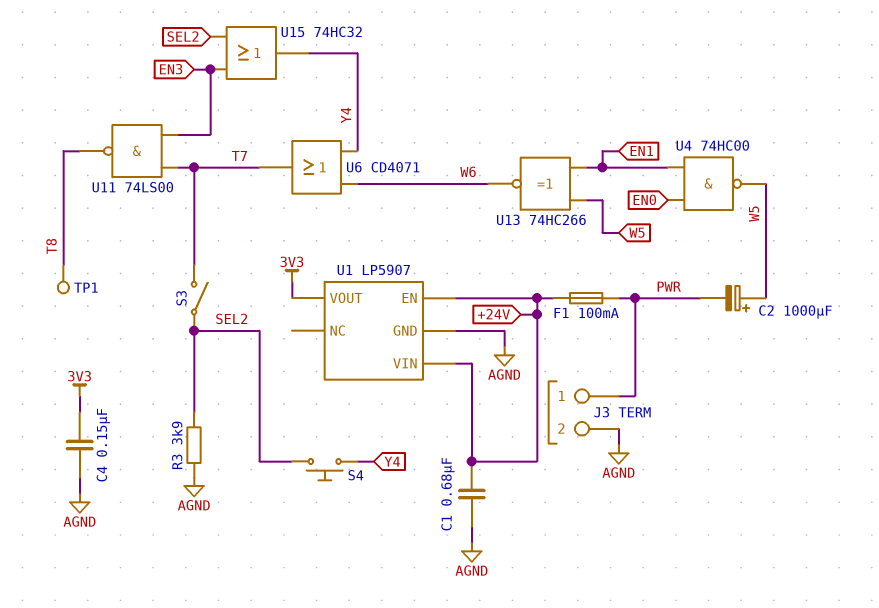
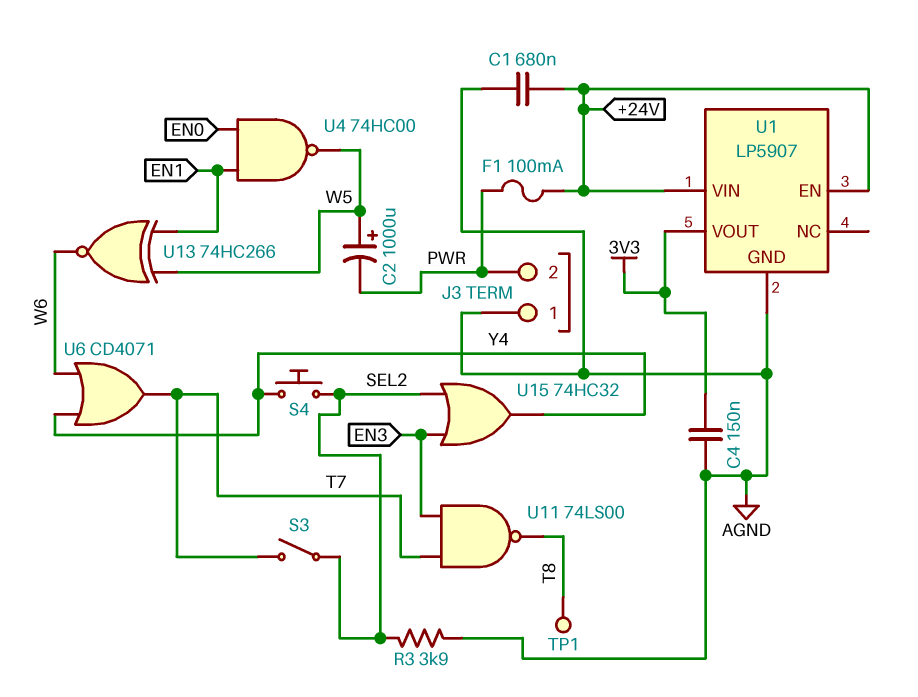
J3 pin 1: PWR -> AGND
J3 pin 2: AGND -> PWR

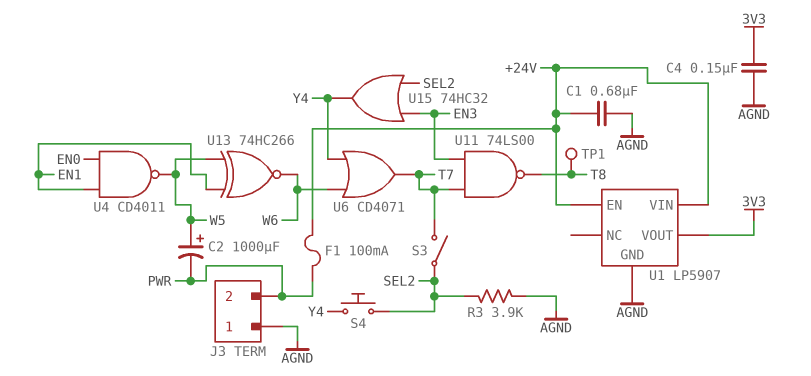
U4: NAND 74HC00 (in EN0, in EN1, out W5) -> NAND CD4011 (in EN0, in EN1, out W5)

